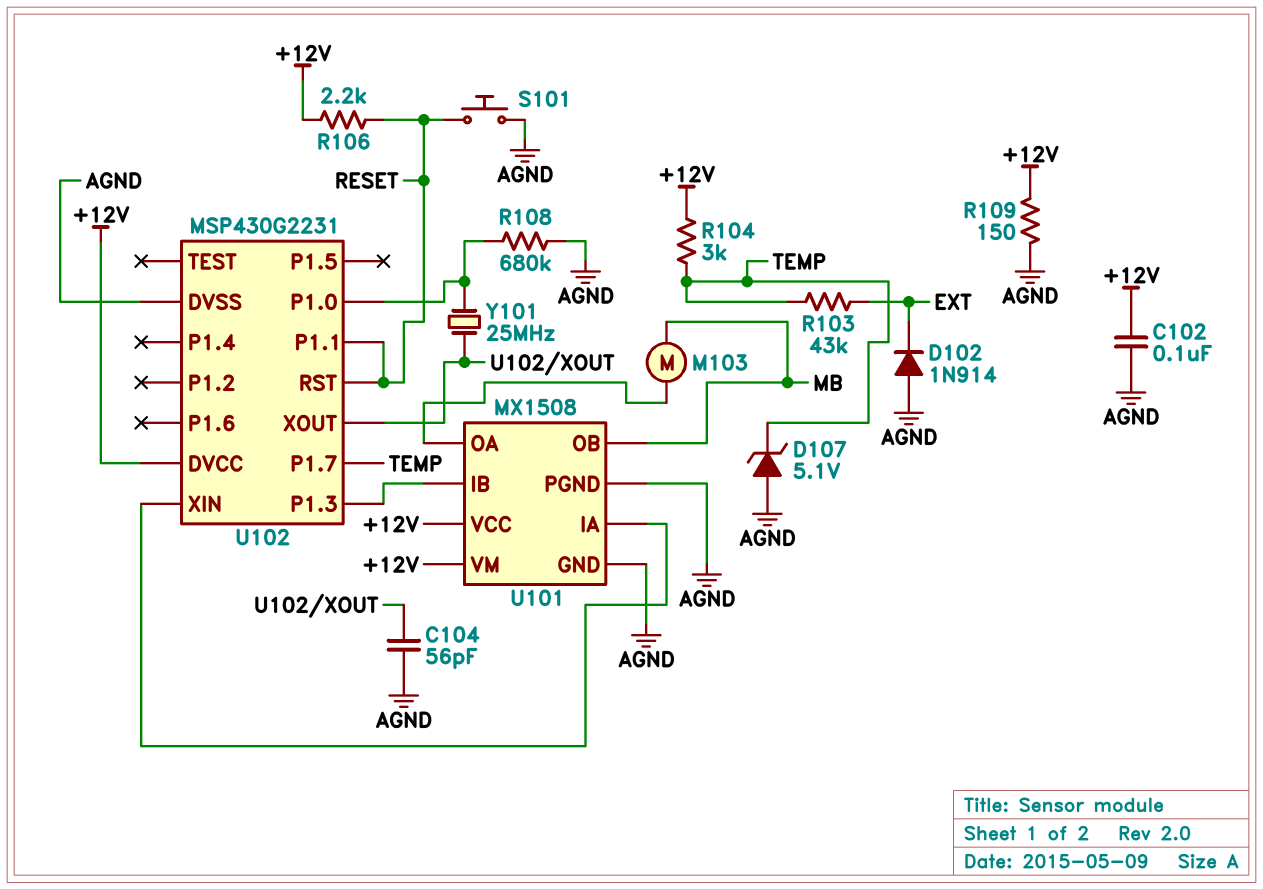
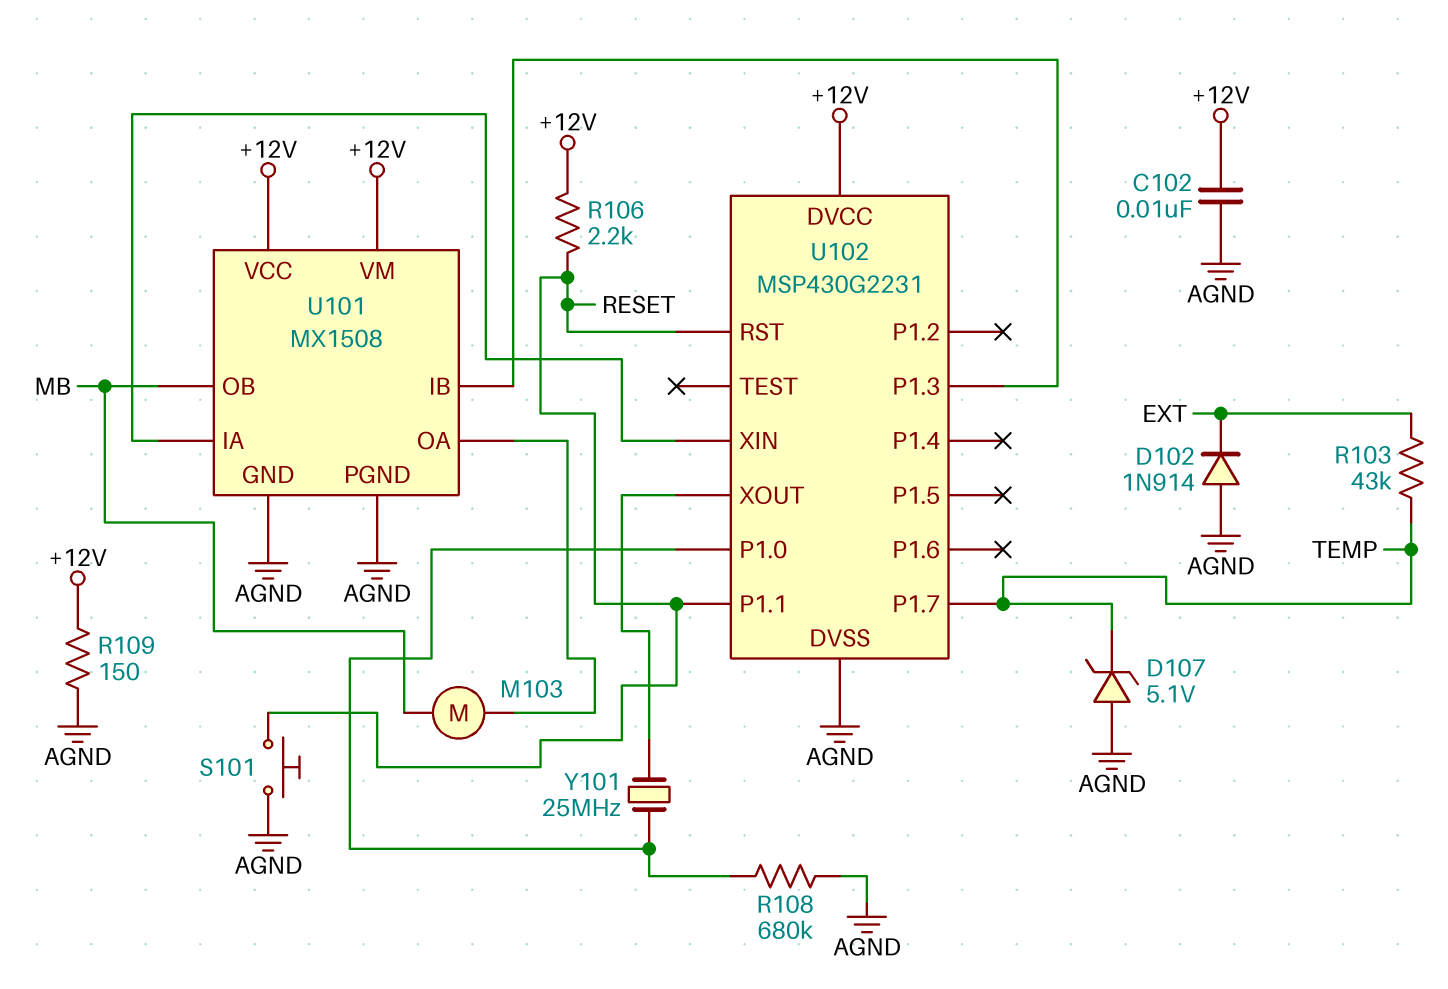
C102: 100nF (+12V, AGND) -> 10nF (+12V, AGND)
C104: 56pF (AGND, U102/XOUT) -> none
R104: 3k (+12V, TEMP) -> none

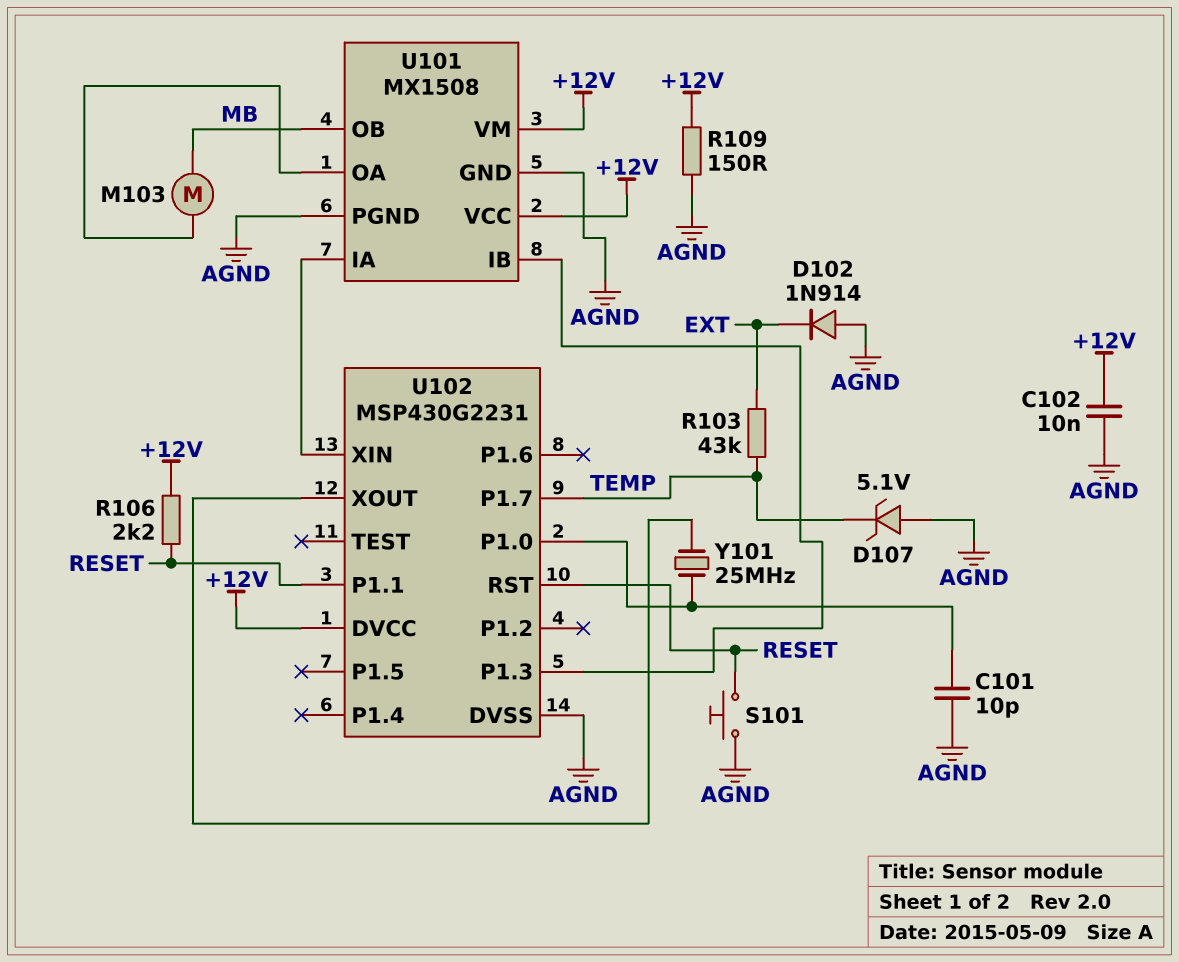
C101: none -> 10pF (AGND, U102/P1.0)
R108: 680k (AGND, U102/P1.0) -> none

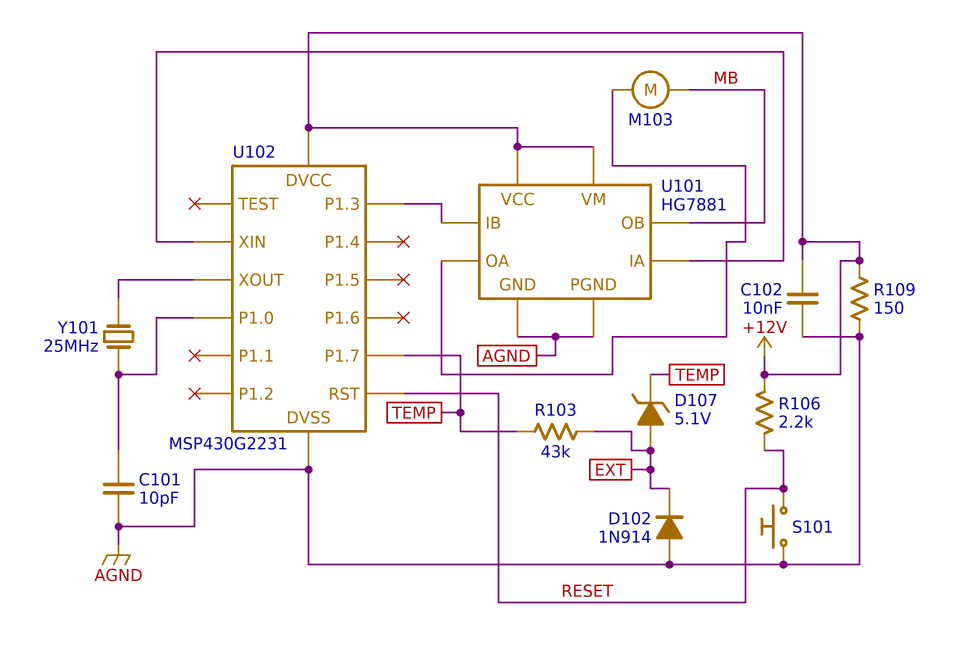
D107: zener 5.1V (A AGND, K TEMP) -> zener 5.1V (A EXT, K TEMP)
U101: MX1508 -> HG7881
U102 pin P1.1: RESET -> none

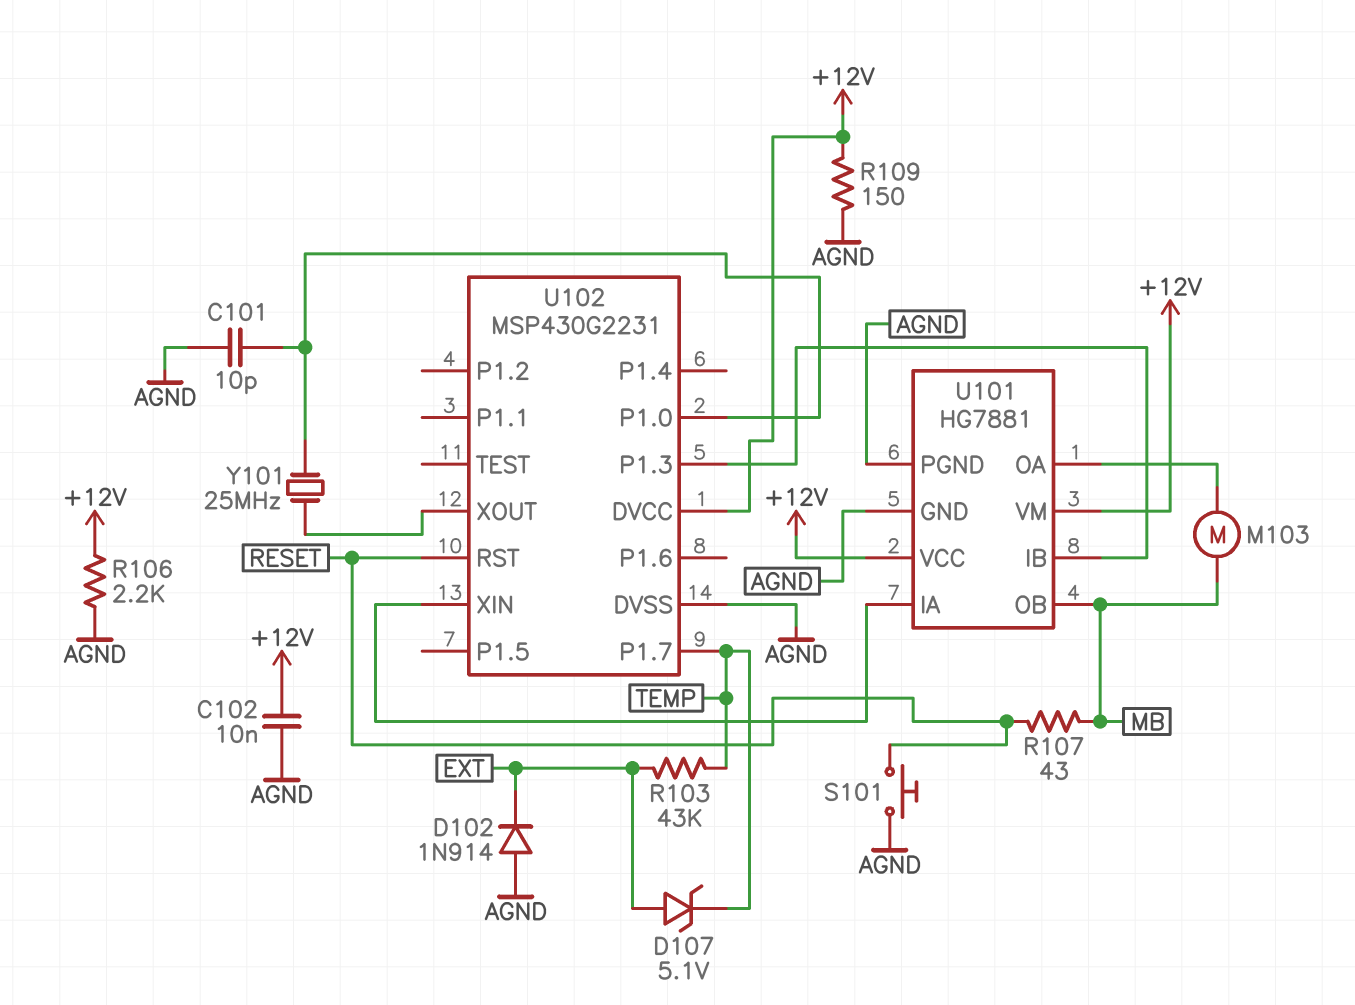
R106: 2.2k (+12V, RESET) -> 2.2k (+12V, AGND)
R107: none -> 43 (MB, RESET)

